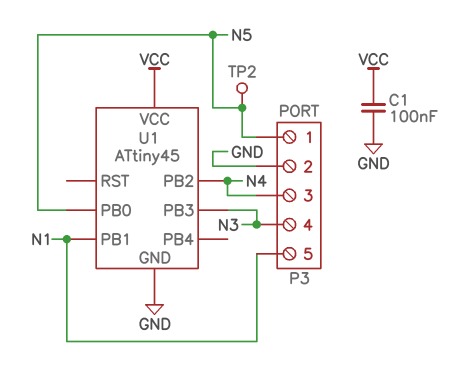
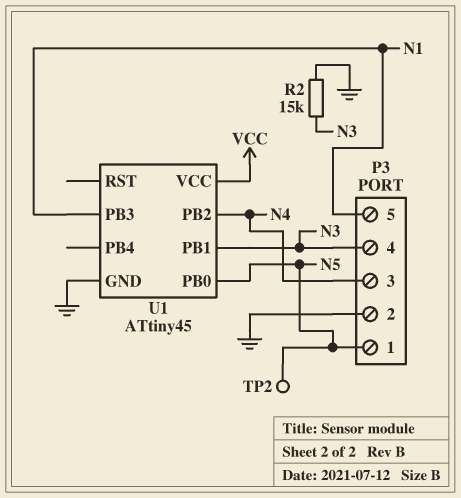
C1: 100nF (GND, VCC) -> none
R2: none -> 15k (GND, N3)
U1 pin PB1: N1 -> N3
U1 pin PB3: N3 -> N1

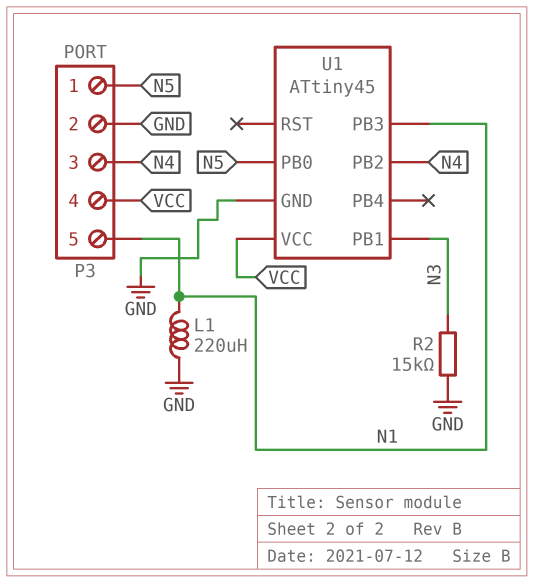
L1: none -> 220uH (GND, N1)
P3 pin 4: N3 -> VCC
TP2: test point (N5) -> none

